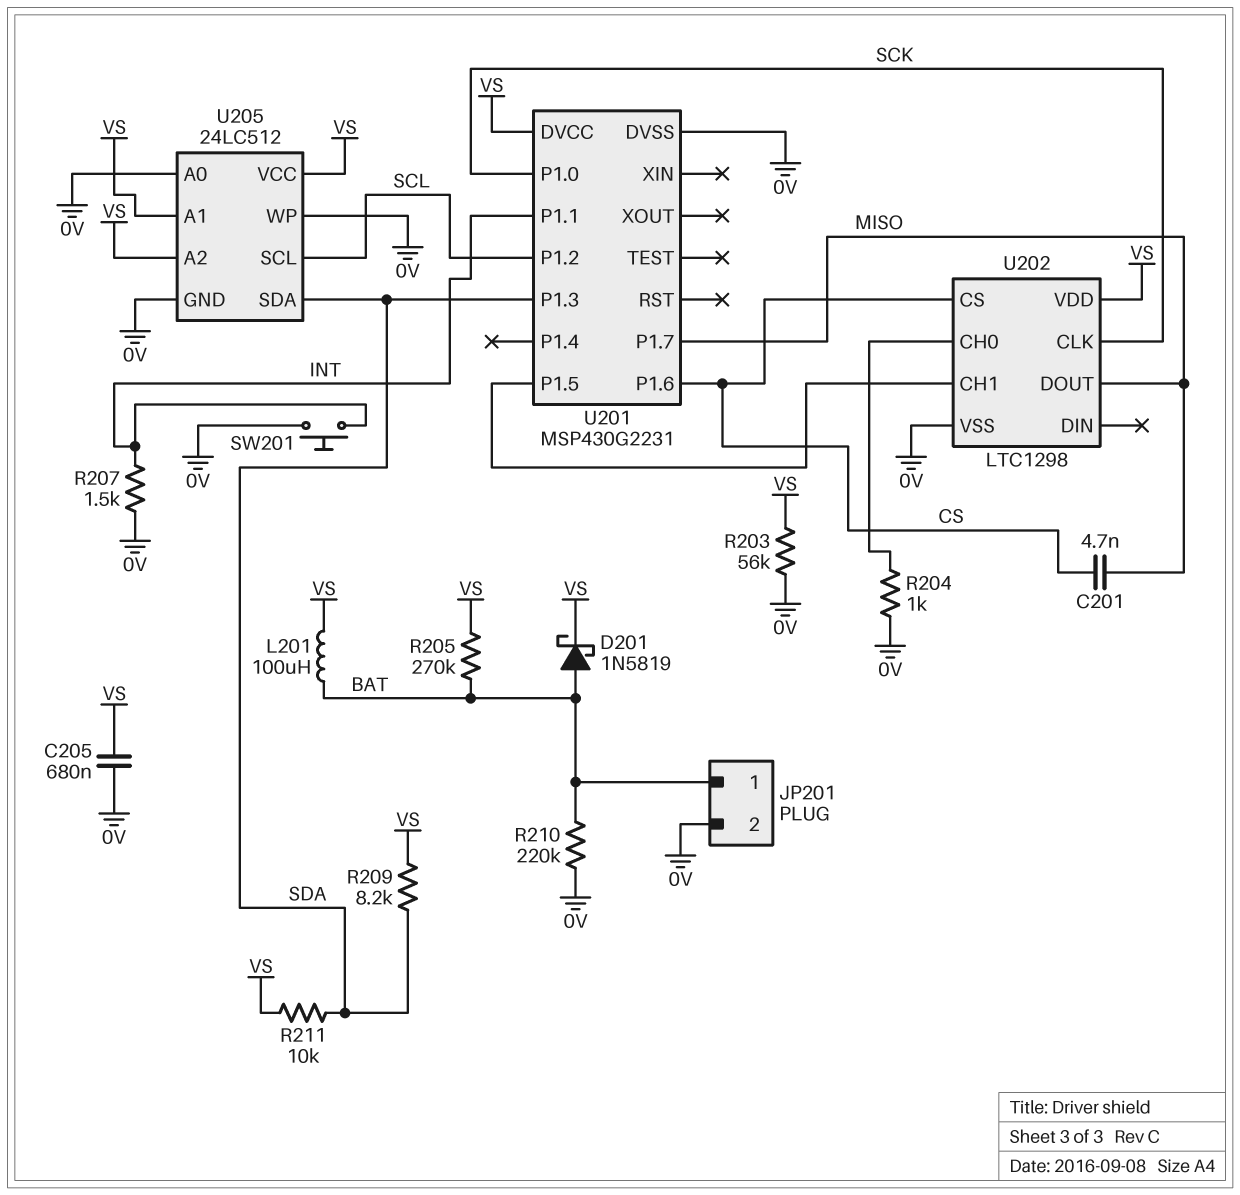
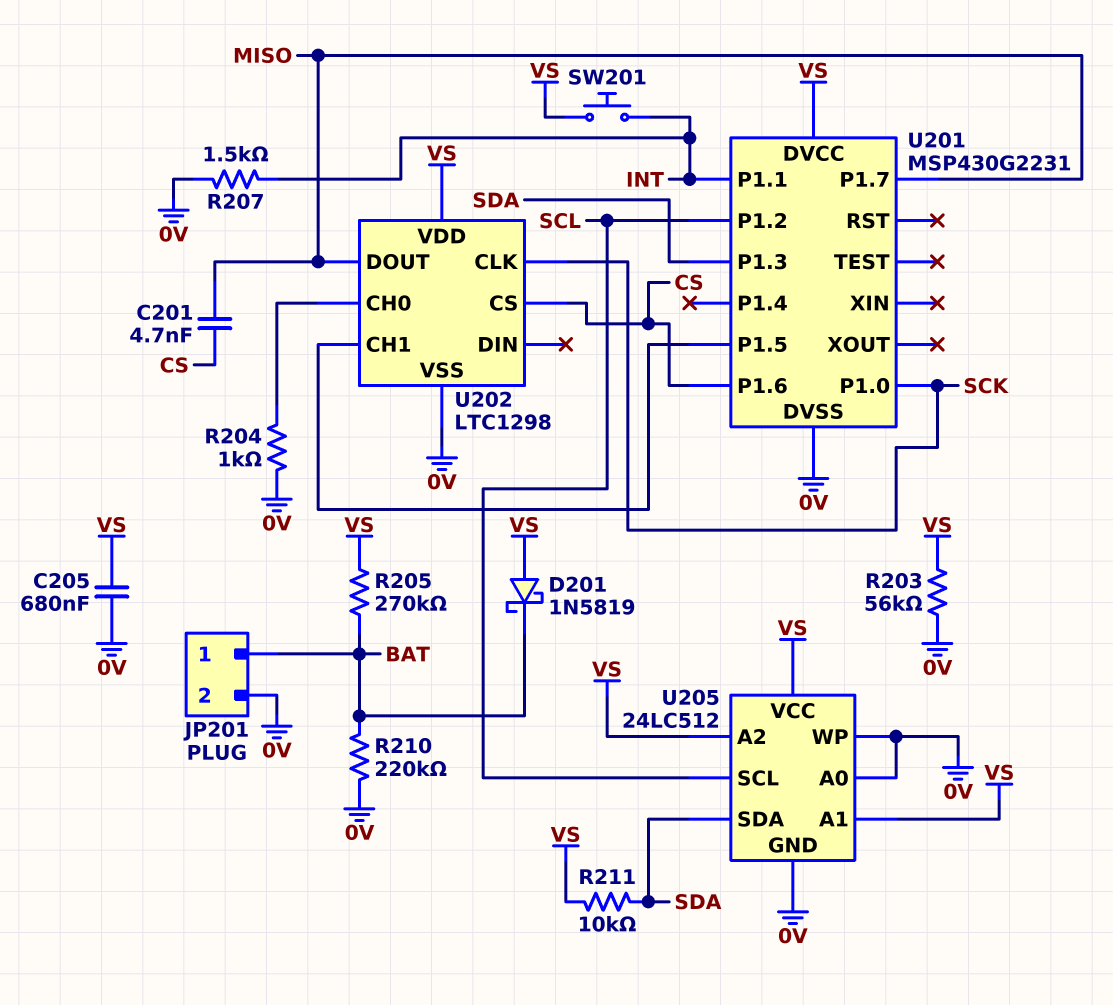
D201: schottky 1N5819 (A BAT, K VS) -> schottky 1N5819 (A VS, K BAT)
L201: 100uH (BAT, VS) -> none
R209: 8.2k (SDA, VS) -> none
SW201: button (0V, INT) -> button (INT, VS)

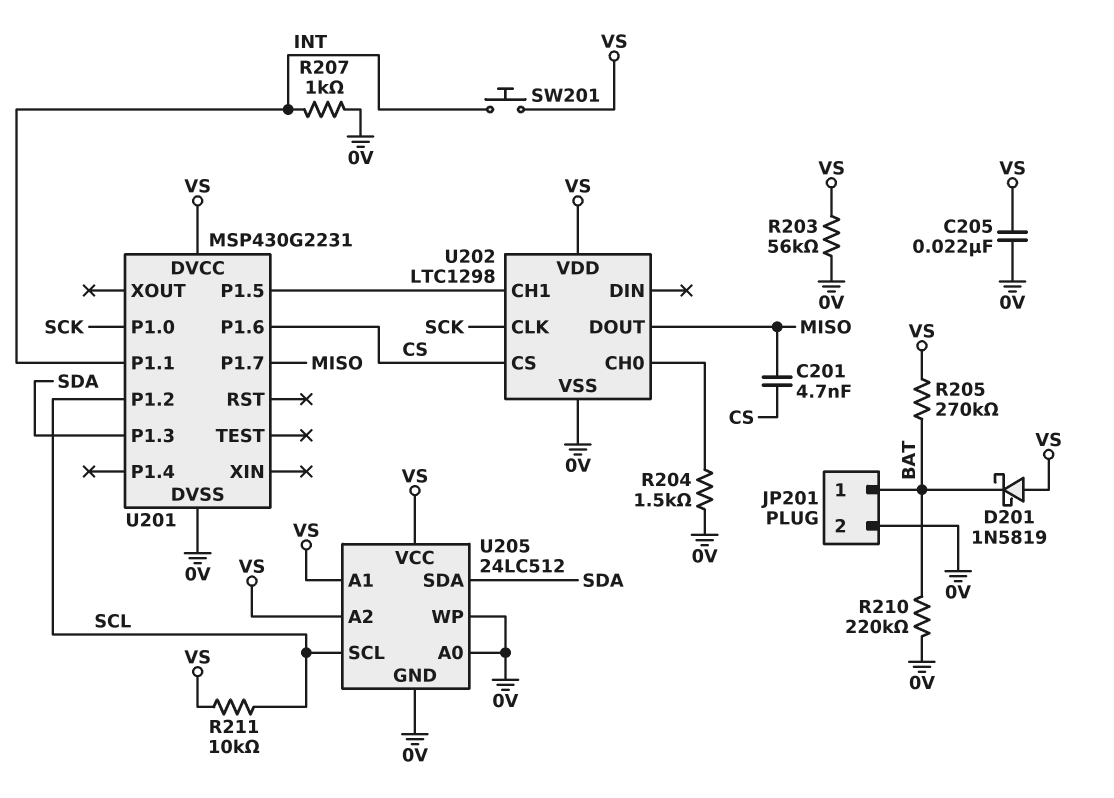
C205: 680nF (0V, VS) -> 22nF (0V, VS)
R204: 1k (0V, U202/CH0) -> 1.5k (0V, U202/CH0)
R207: 1.5k (0V, INT) -> 1k (0V, INT)
R211: 10k (SDA, VS) -> 10k (SCL, VS)

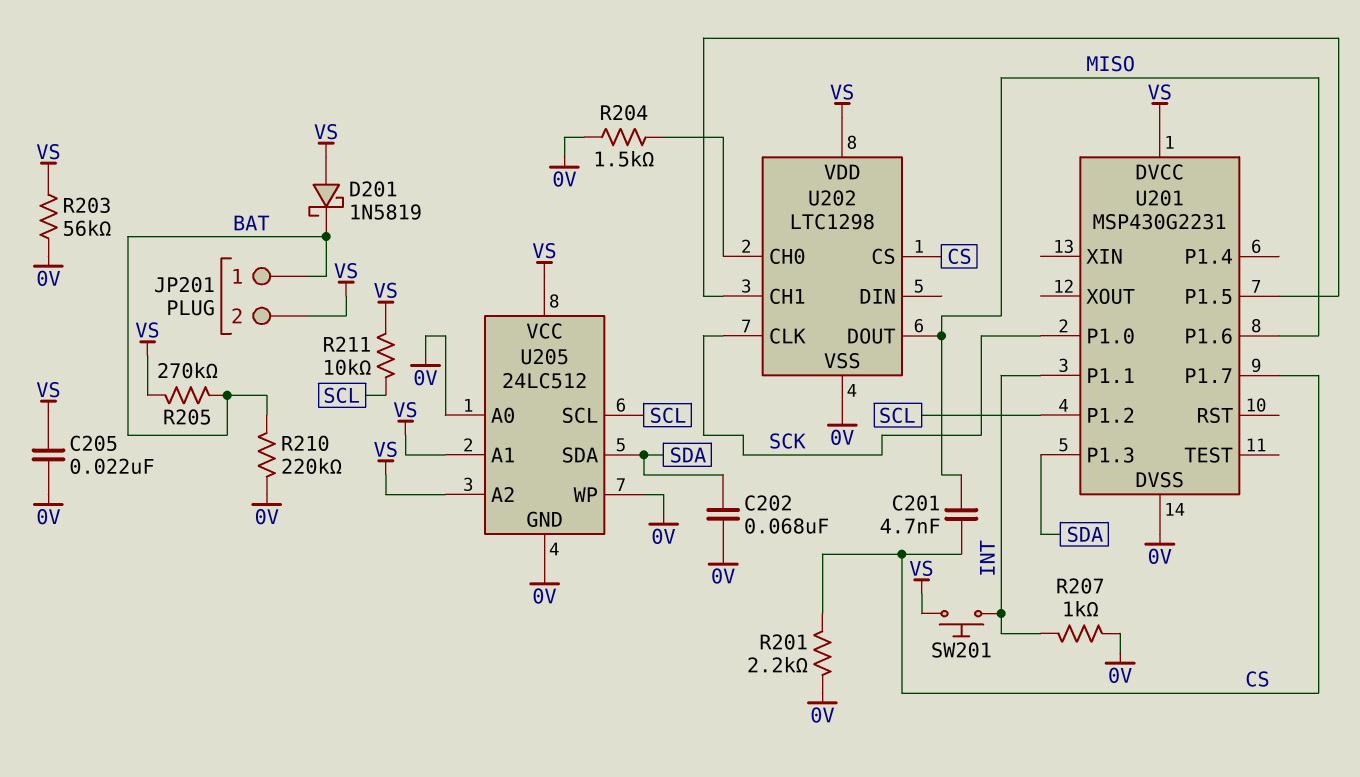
C202: none -> 68nF (0V, SDA)
JP201 pin 2: 0V -> VS
R201: none -> 2.2k (0V, CS)
U201 pin P1.6: CS -> MISO
U201 pin P1.7: MISO -> CS

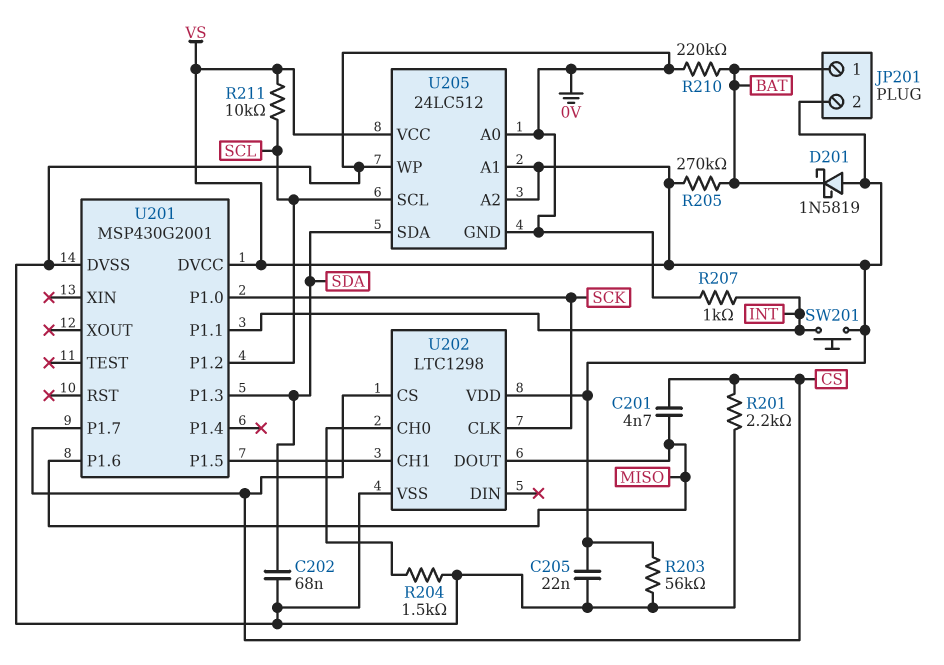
U201: MSP430G2231 -> MSP430G2001

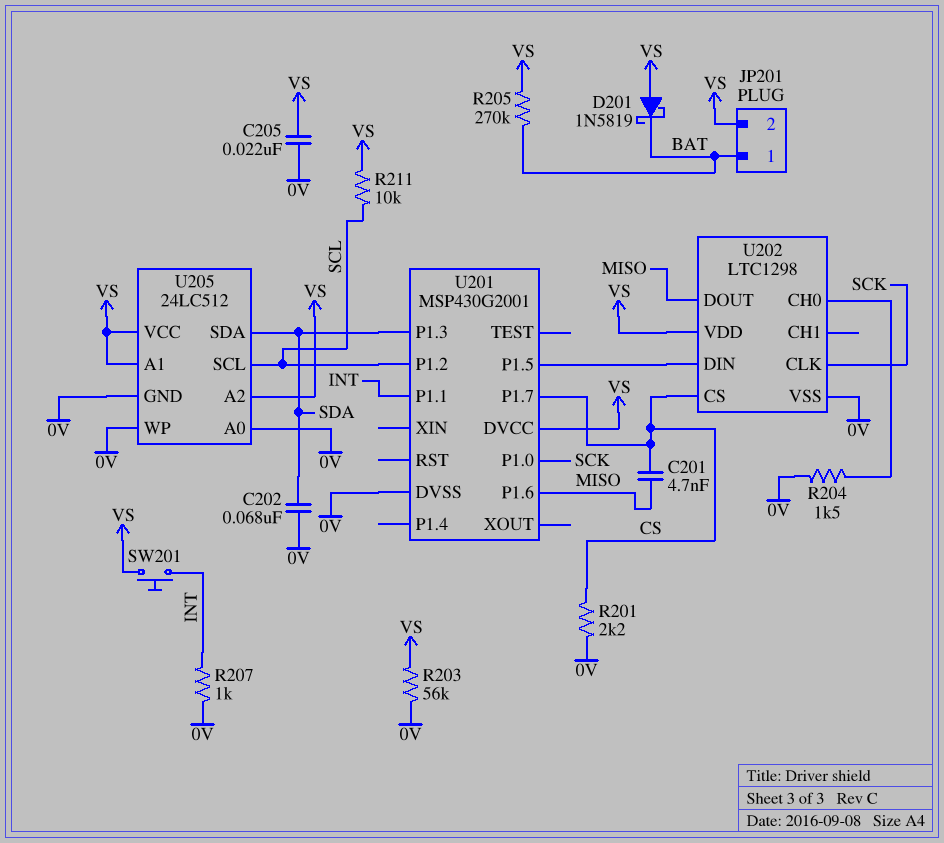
R210: 220k (0V, BAT) -> none
U202 pin CH1: U201/P1.5 -> none
U202 pin DIN: none -> U201/P1.5

